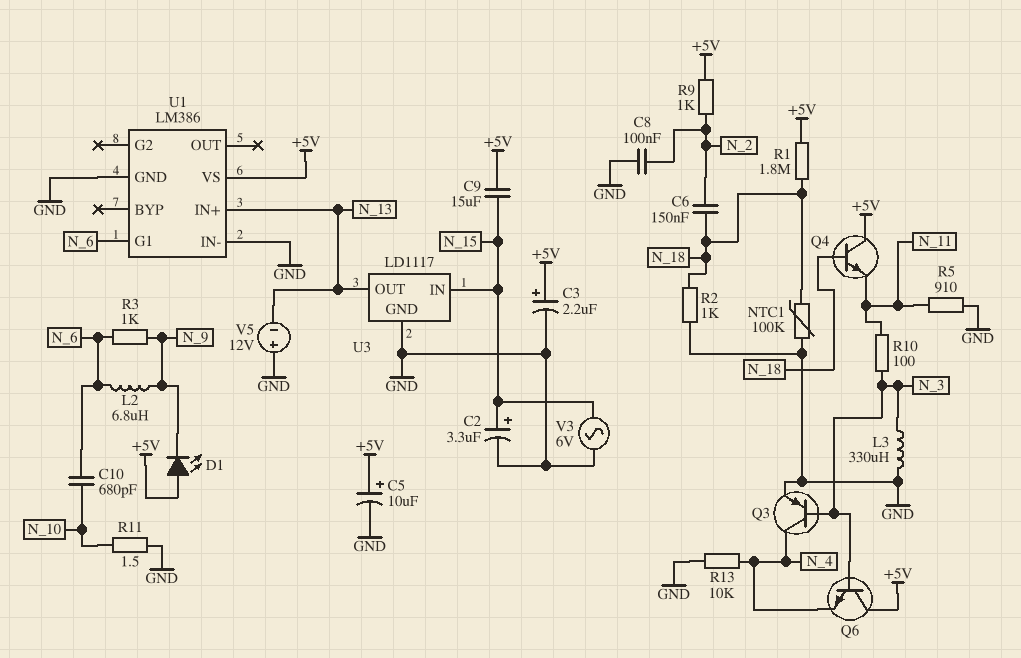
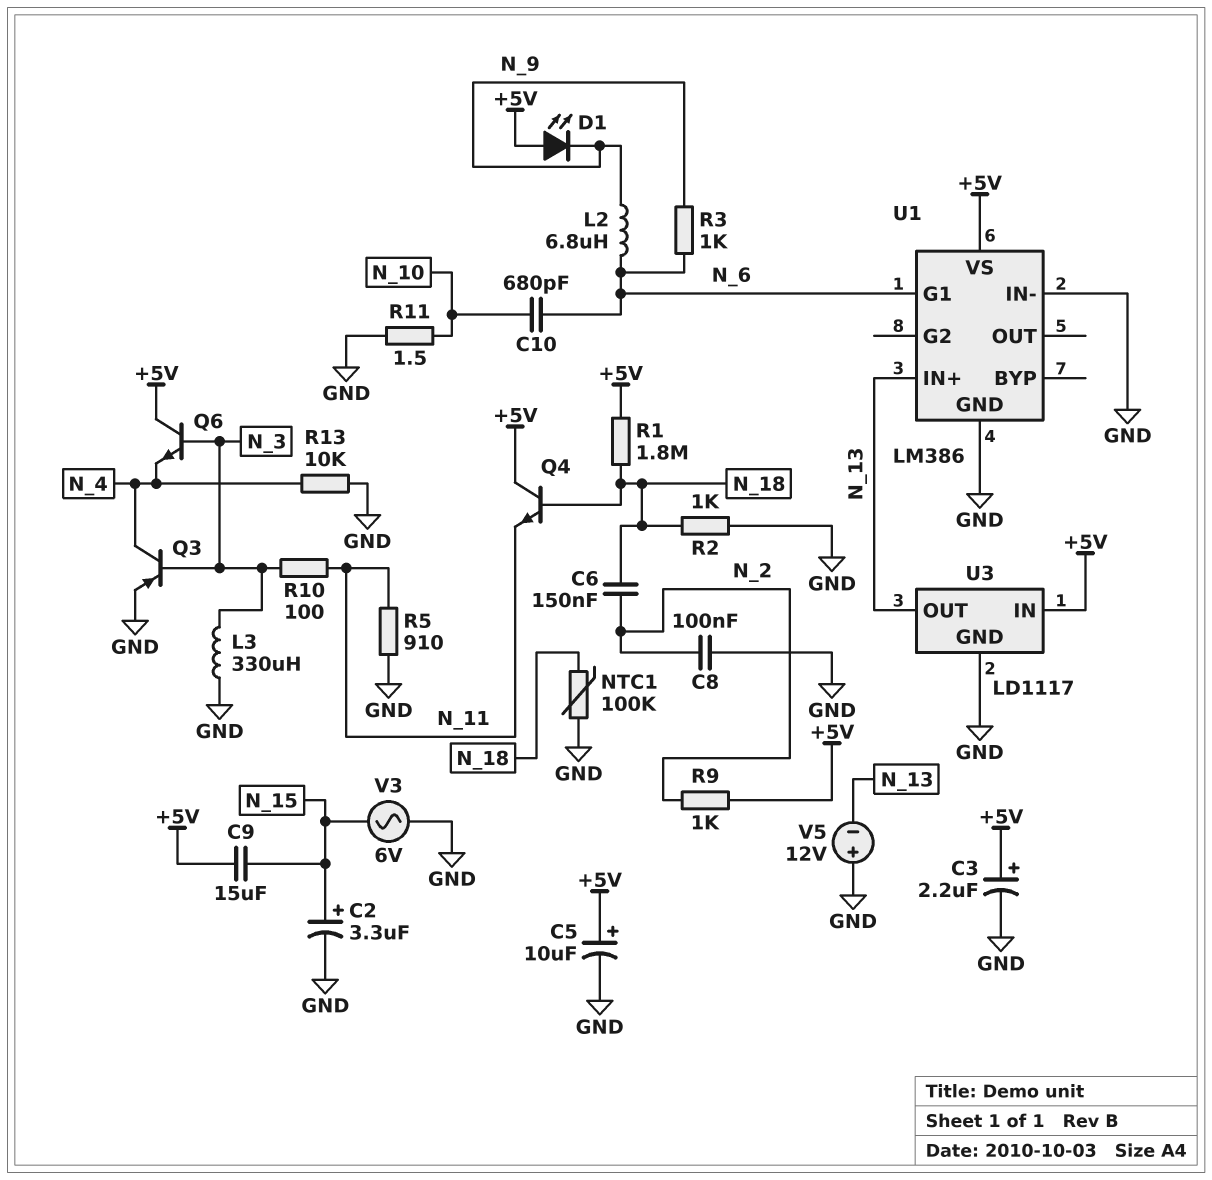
U3 pin IN: N_15 -> +5V

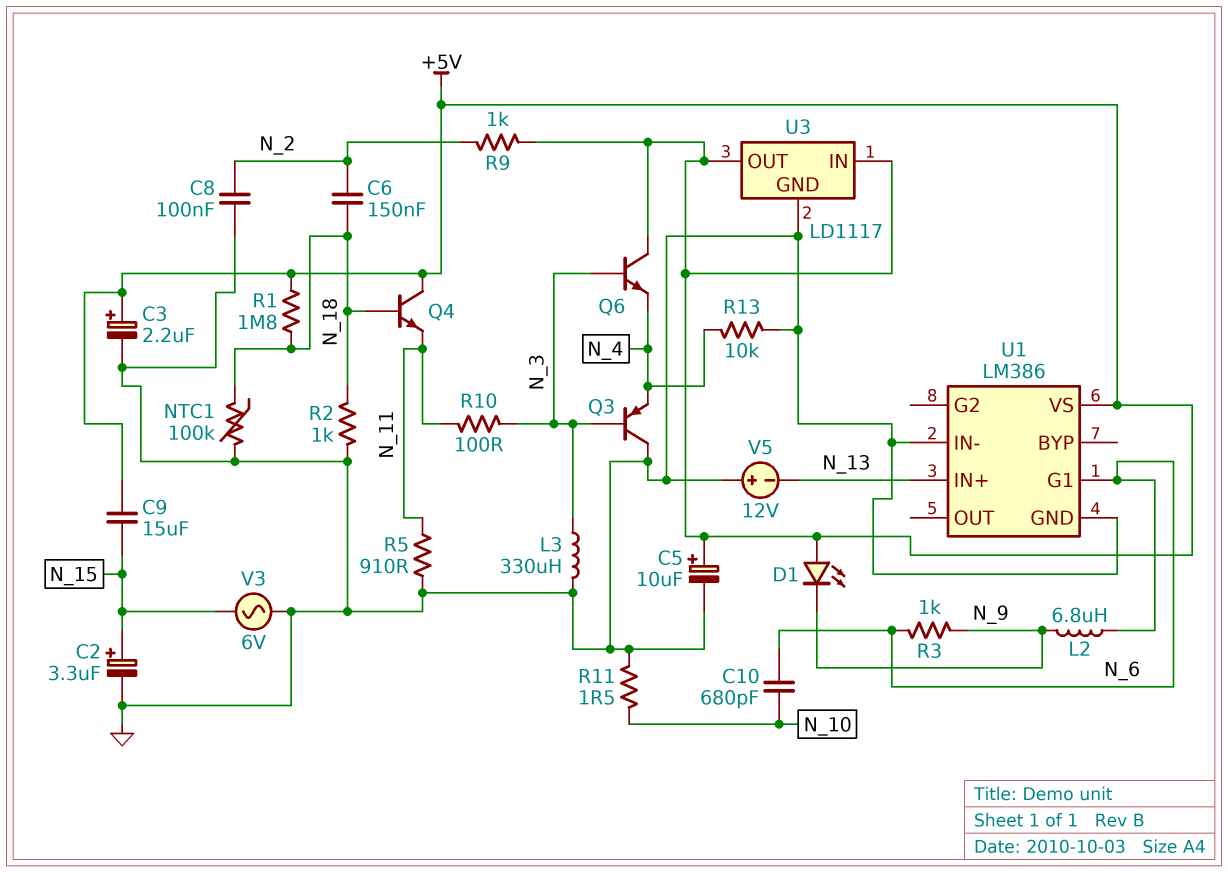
Q3: PNP (B N_3, C N_4, E GND) -> PNP (B N_3, C GND, E N_4)
U3 pin OUT: N_13 -> +5V

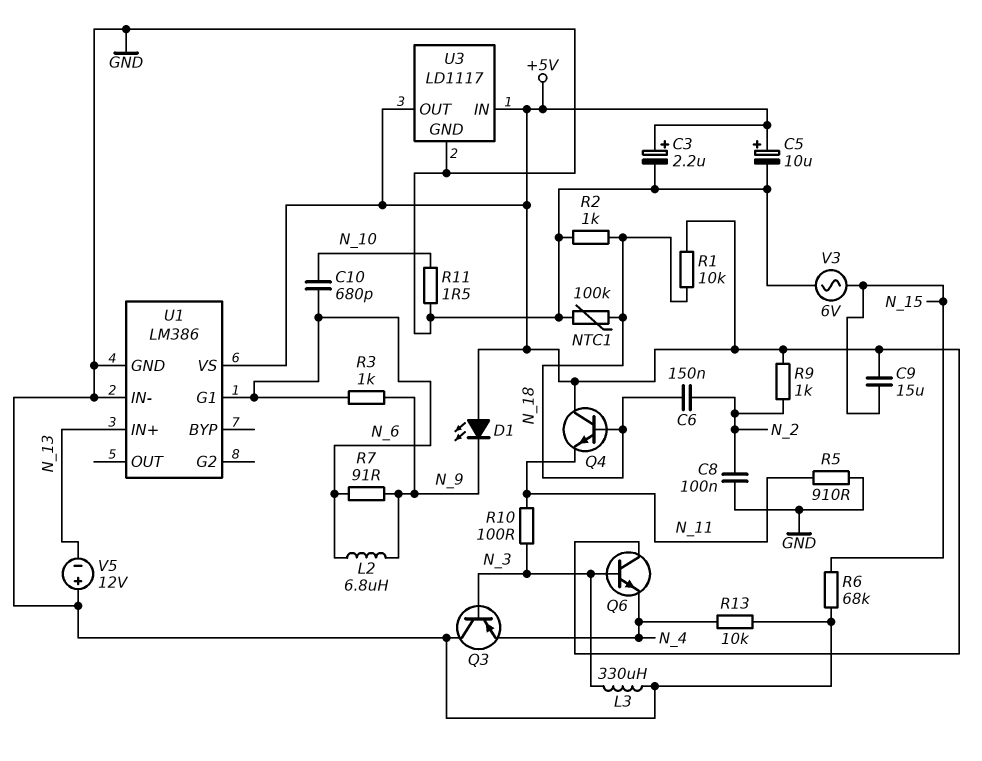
C2: 3.3uF (plus N_15, minus GND) -> none
R1: 1.8M (+5V, N_18) -> 10k (+5V, N_18)
R6: none -> 68k (GND, N_15)
R7: none -> 91 (N_6, N_9)

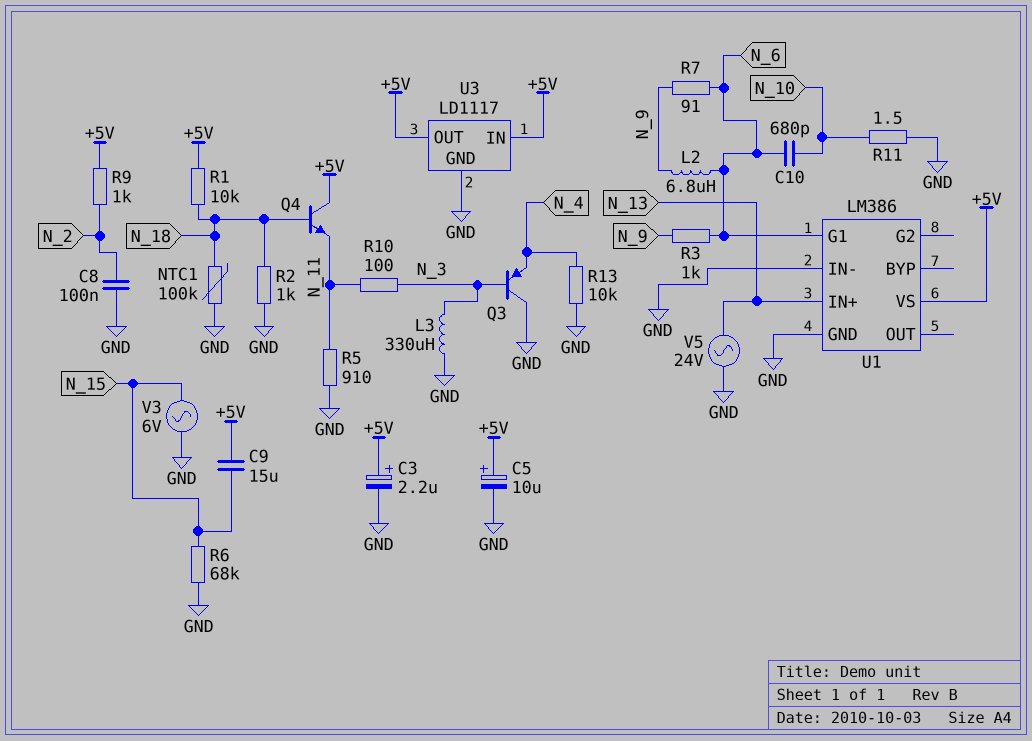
C6: 150nF (N_2, N_18) -> none
D1: LED (A +5V, K N_9) -> none
Q6: NPN (B N_3, C +5V, E N_4) -> none
V5: 12V (plus GND, minus N_13) -> AC 24V (GND, N_13)

